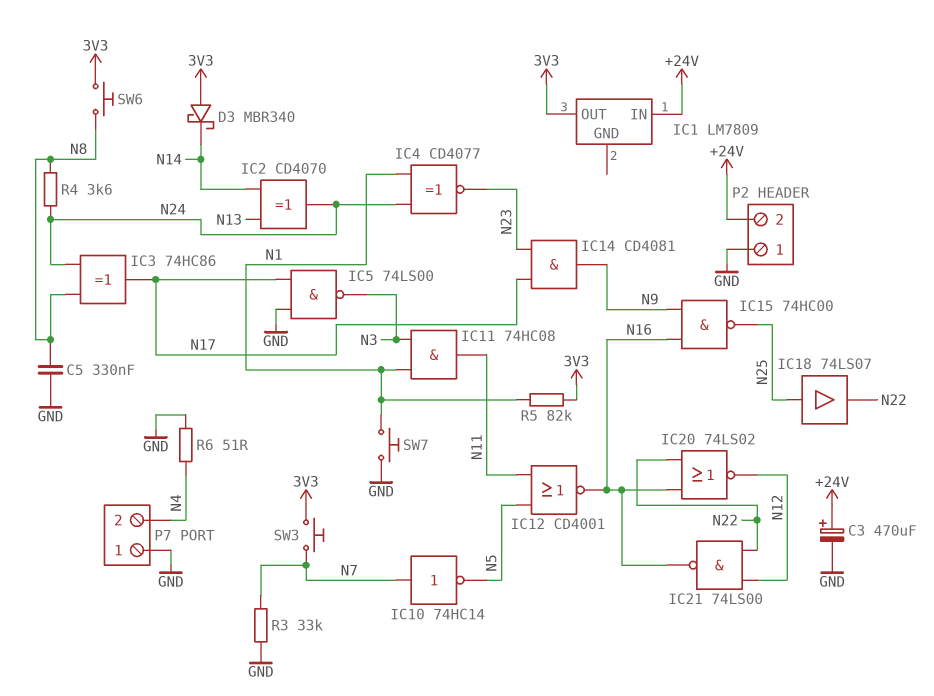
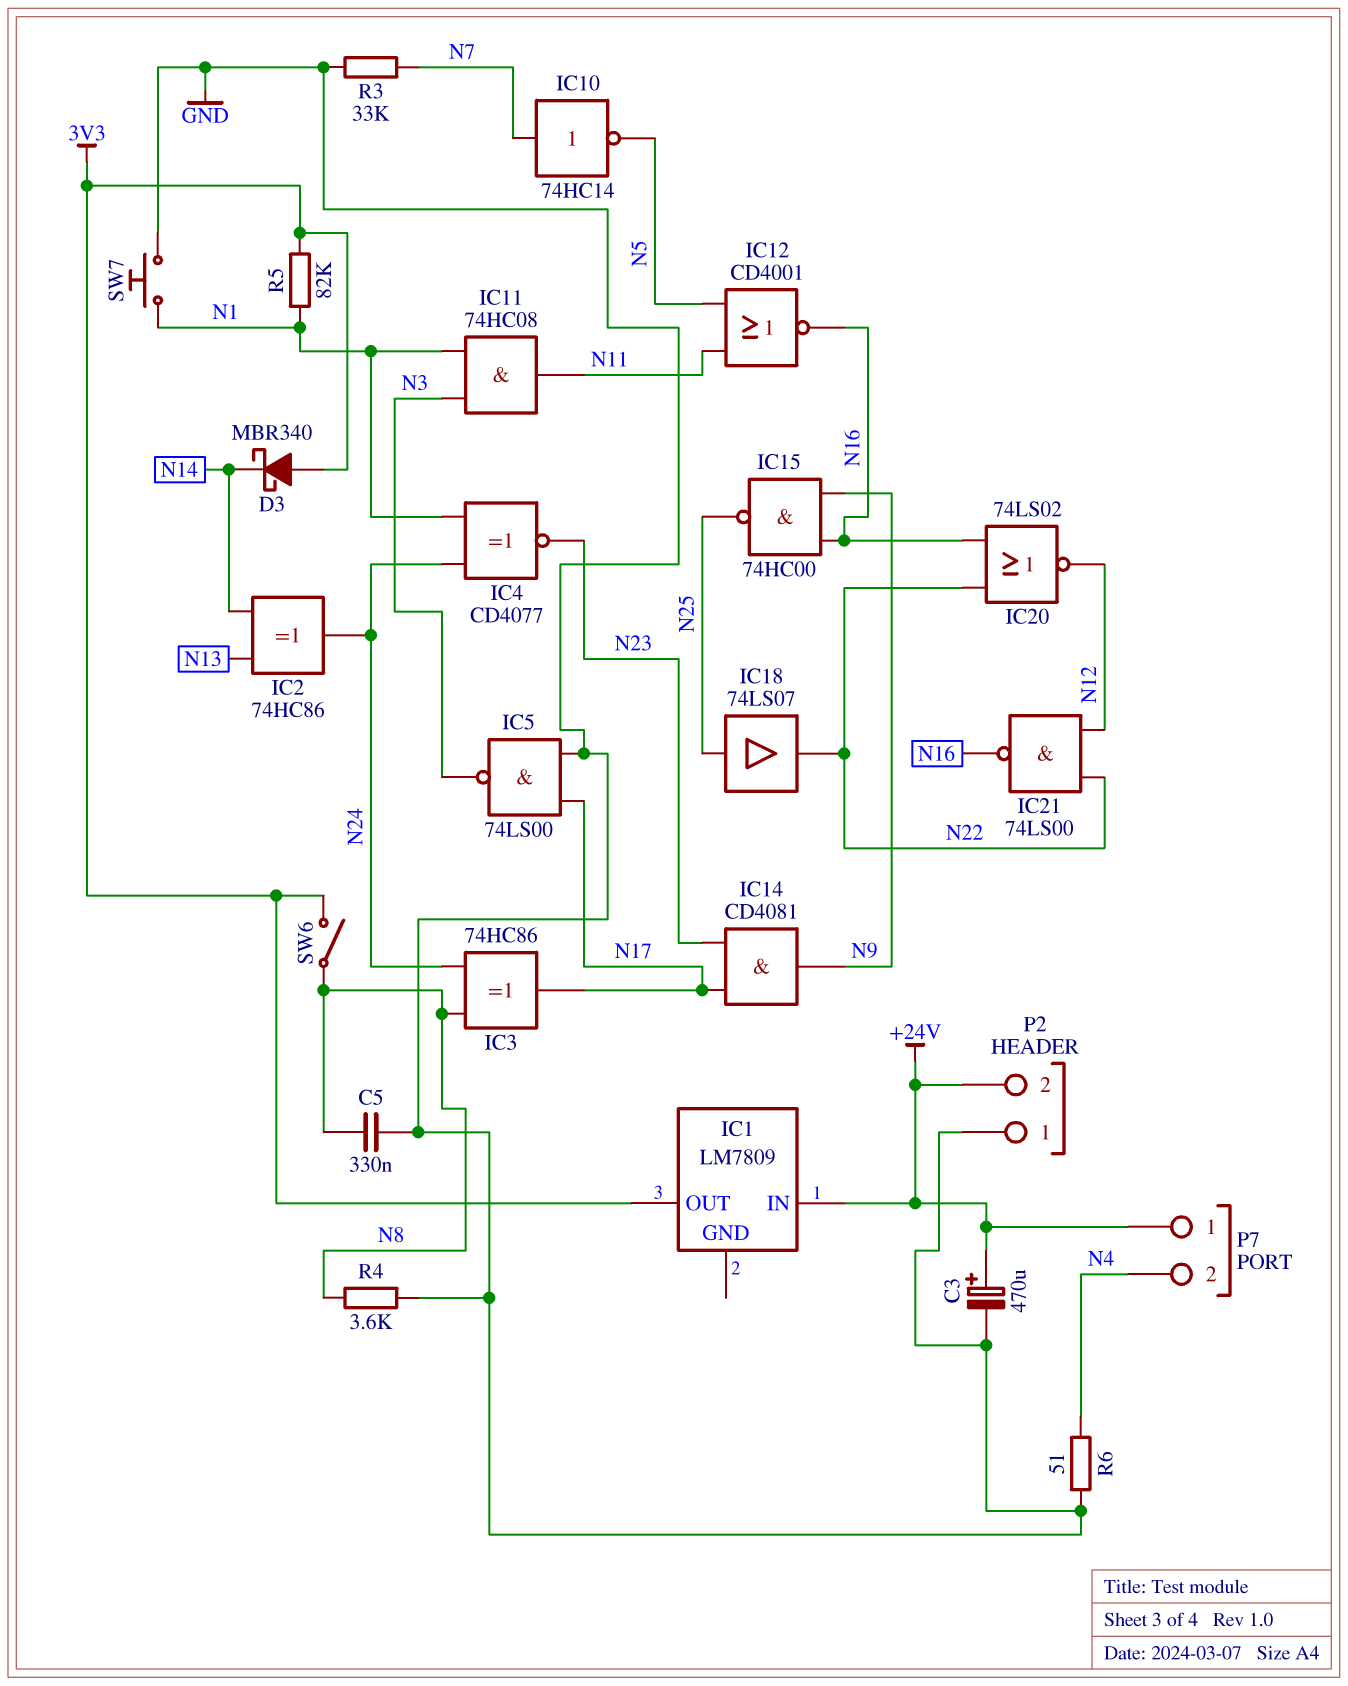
IC2: XOR CD4070 (in N13, in N14, out N24) -> XOR 74HC86 (in N13, in N14, out N24)
P7 pin 1: GND -> +24V
R4: 3.6k (N8, N24) -> 3.6k (GND, N8)
SW3: button (3V3, N7) -> none
SW6: button (3V3, N8) -> switch (3V3, N8)

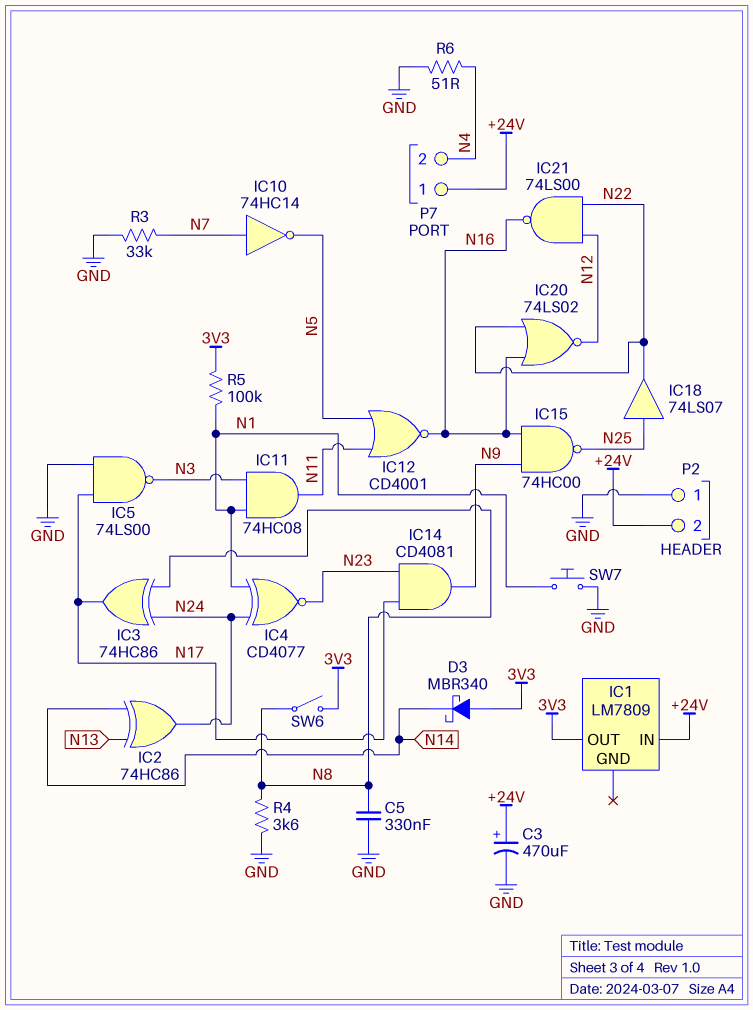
R5: 82k (3V3, N1) -> 100k (3V3, N1)

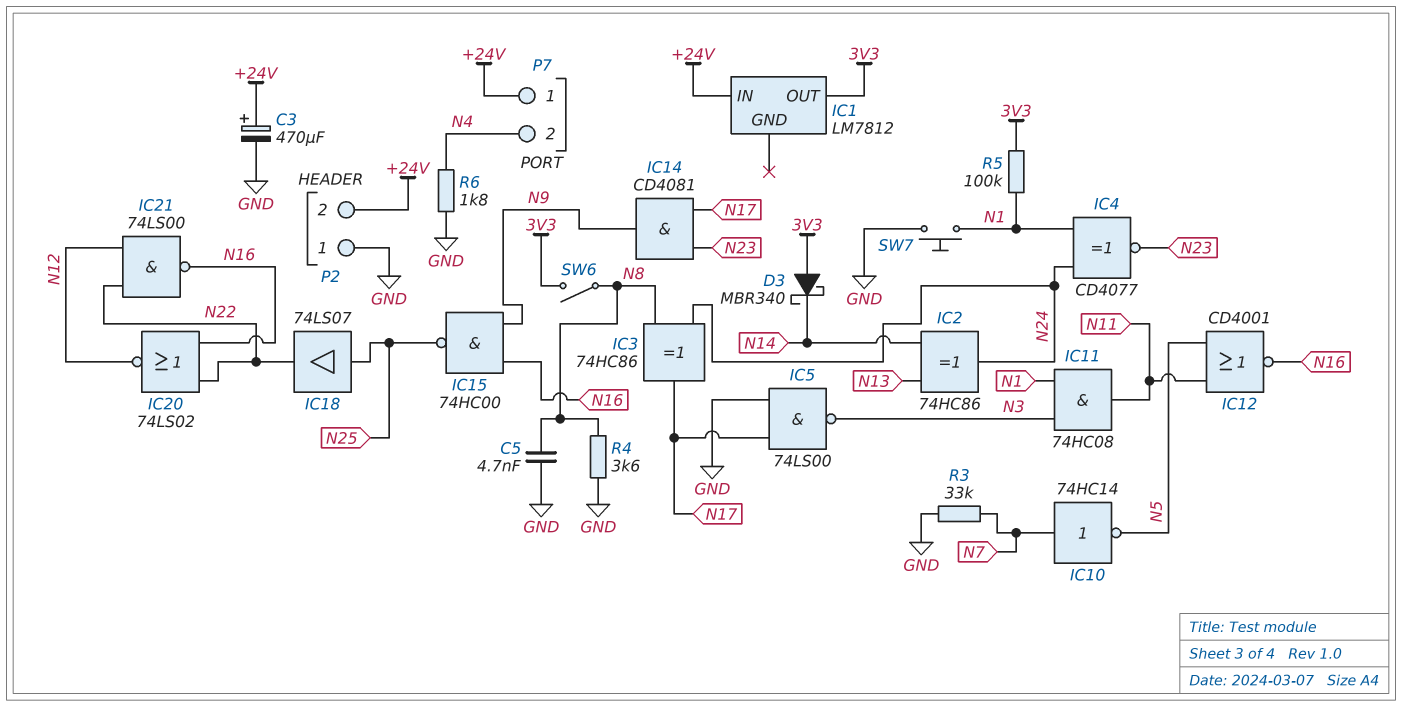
C5: 330nF (GND, N8) -> 4.7nF (GND, N8)
IC1: LM7809 -> LM7812
R6: 51 (GND, N4) -> 1.8k (GND, N4)

